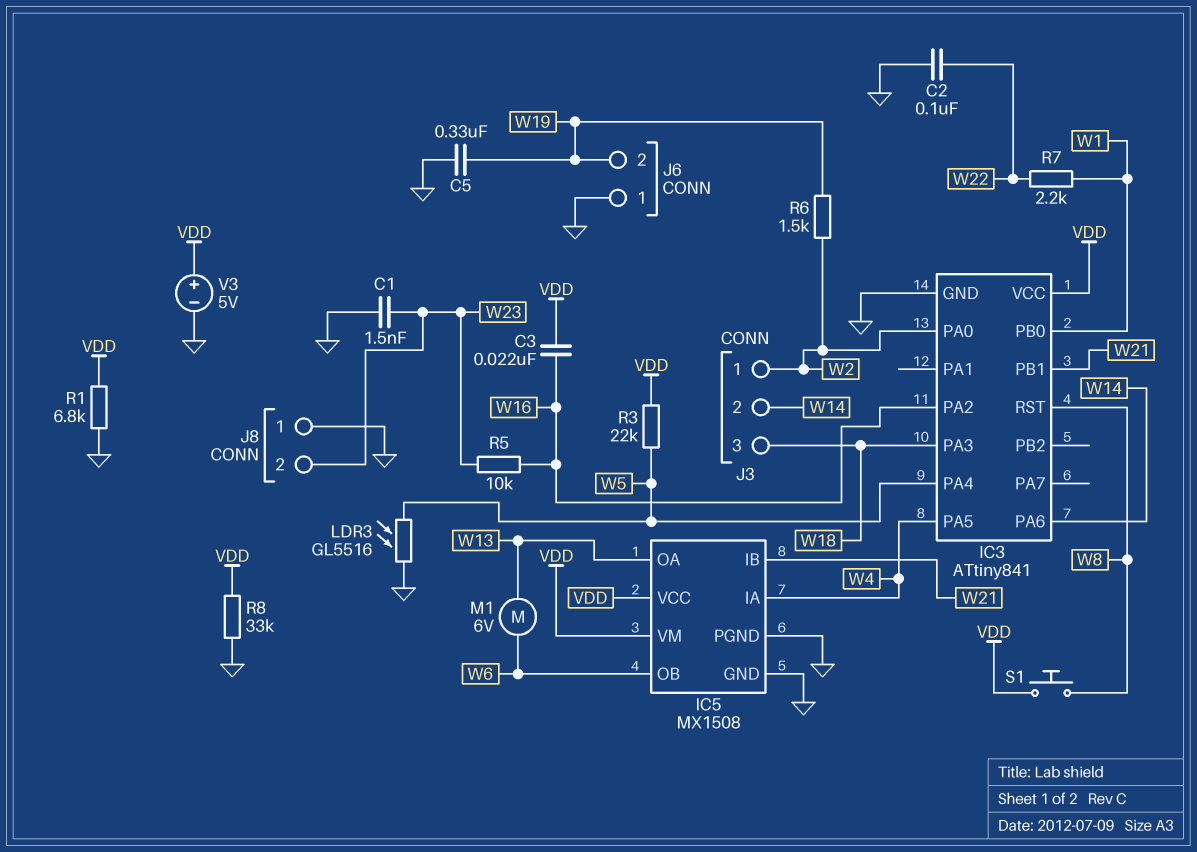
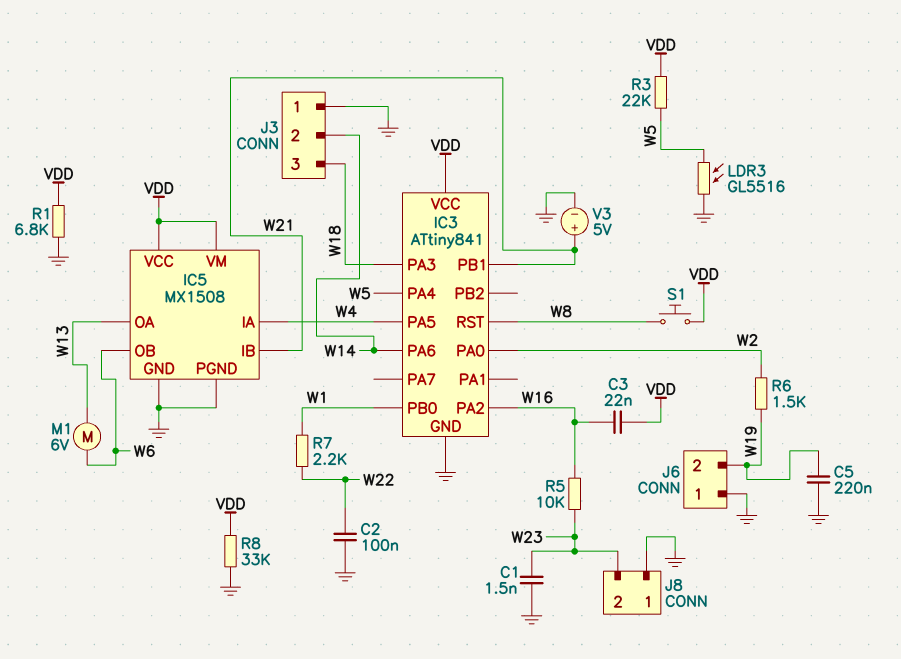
C5: 330nF (GND, W19) -> 220nF (GND, W19)
J3 pin 1: W2 -> GND
V3: 5V (plus VDD, minus GND) -> 5V (plus W21, minus GND)

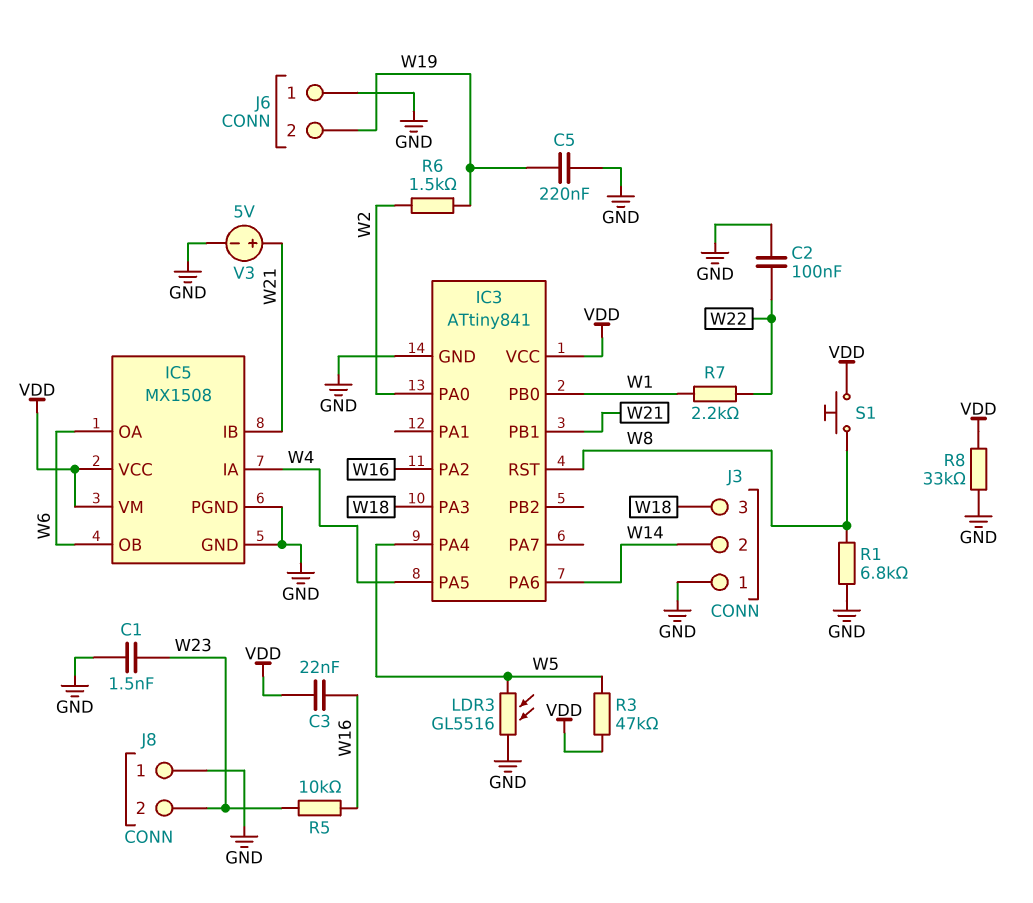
IC5 pin OA: W13 -> W6
M1: motor 6V (W6, W13) -> none
R1: 6.8k (GND, VDD) -> 6.8k (GND, W8)
R3: 22k (VDD, W5) -> 47k (VDD, W5)

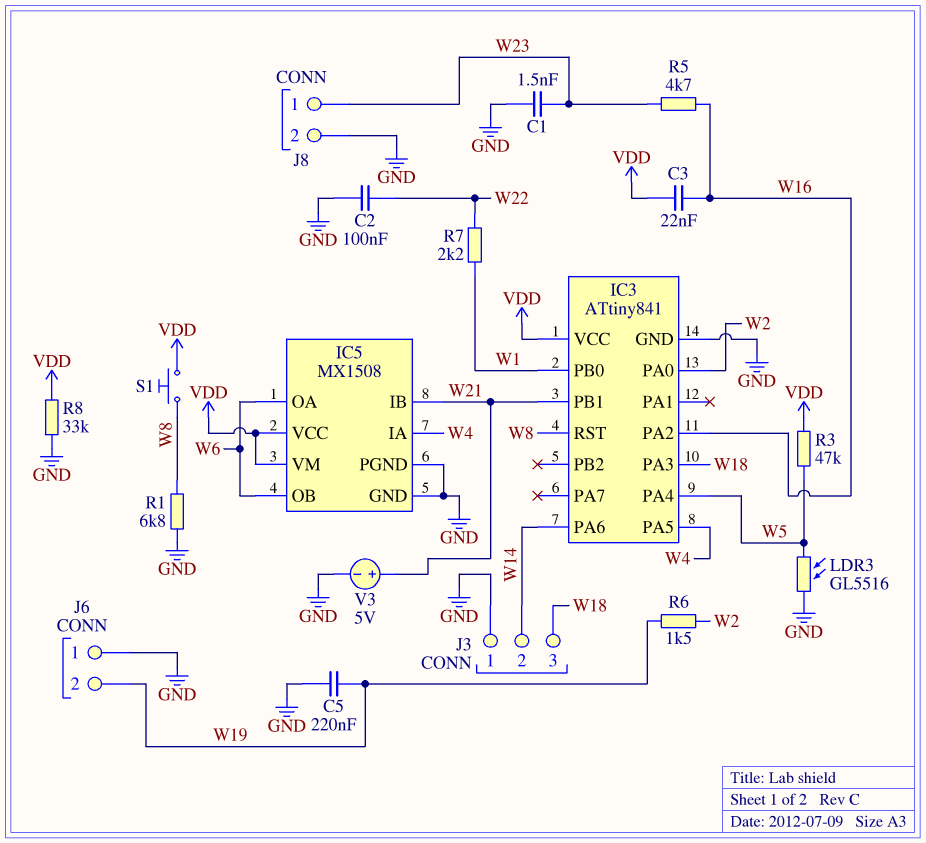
J8 pin 1: GND -> W23
J8 pin 2: W23 -> GND
R5: 10k (W16, W23) -> 4.7k (W16, W23)

